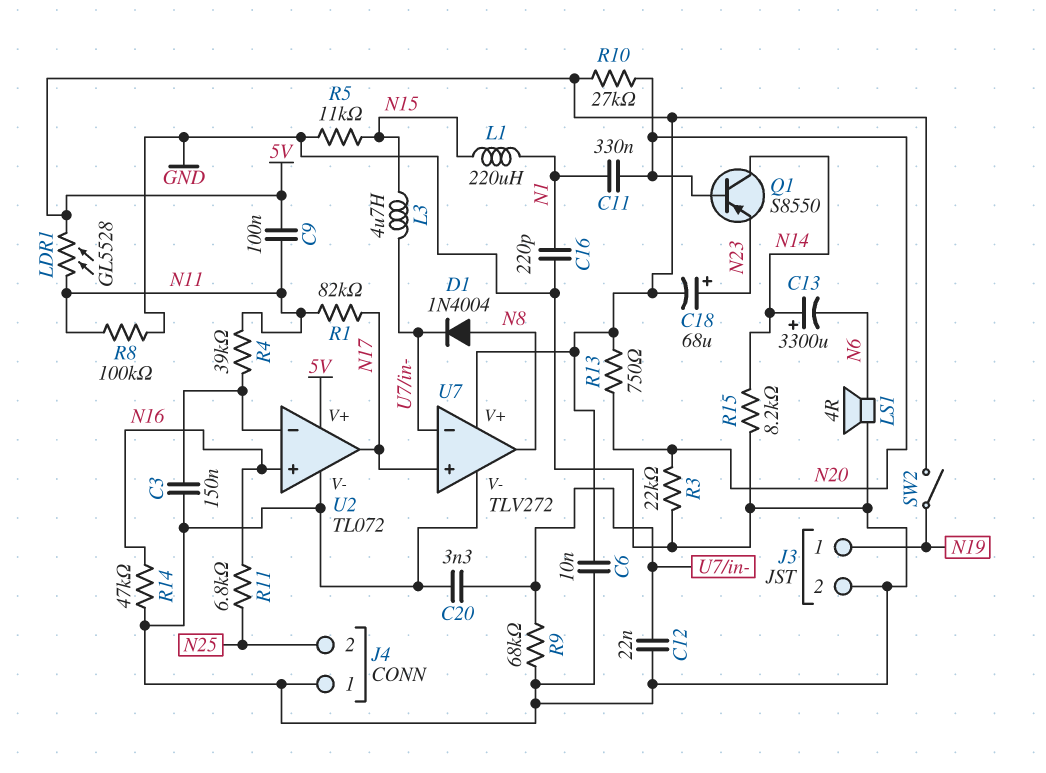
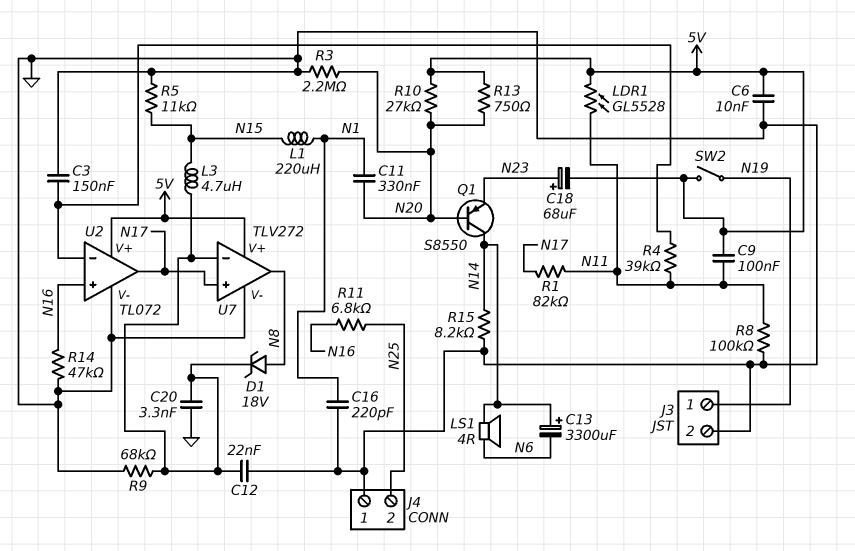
D1: diode 1N4004 (A N8, K U7/in-) -> zener 18V (A N8, K U7/in-)
LS1: speaker 4R (GND, N6) -> speaker 4R (N6, N14)
R3: 22k (GND, N20) -> 2.2M (GND, N20)

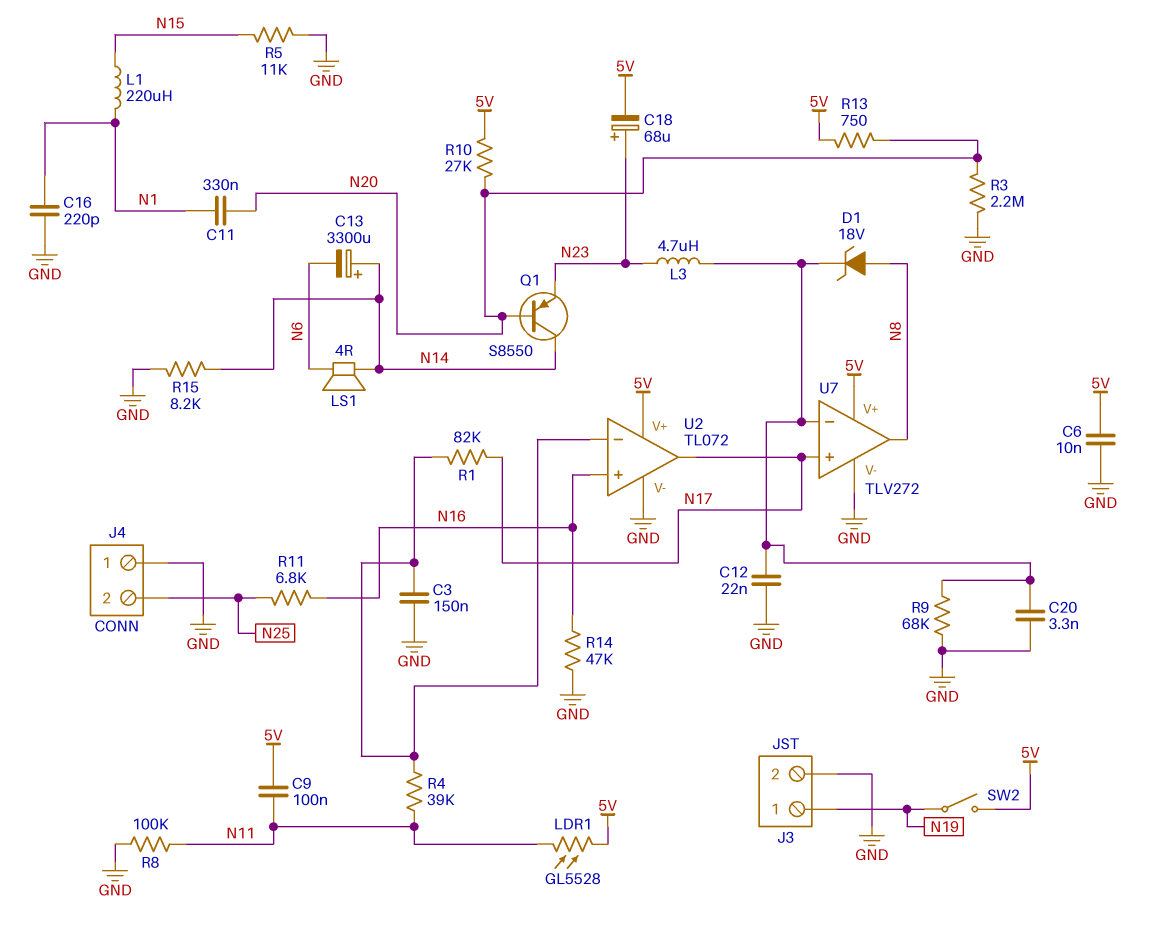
L3: 4.7uH (N15, U7/in-) -> 4.7uH (N23, U7/in-)
R1: 82k (N11, N17) -> 82k (N17, U2/in-)

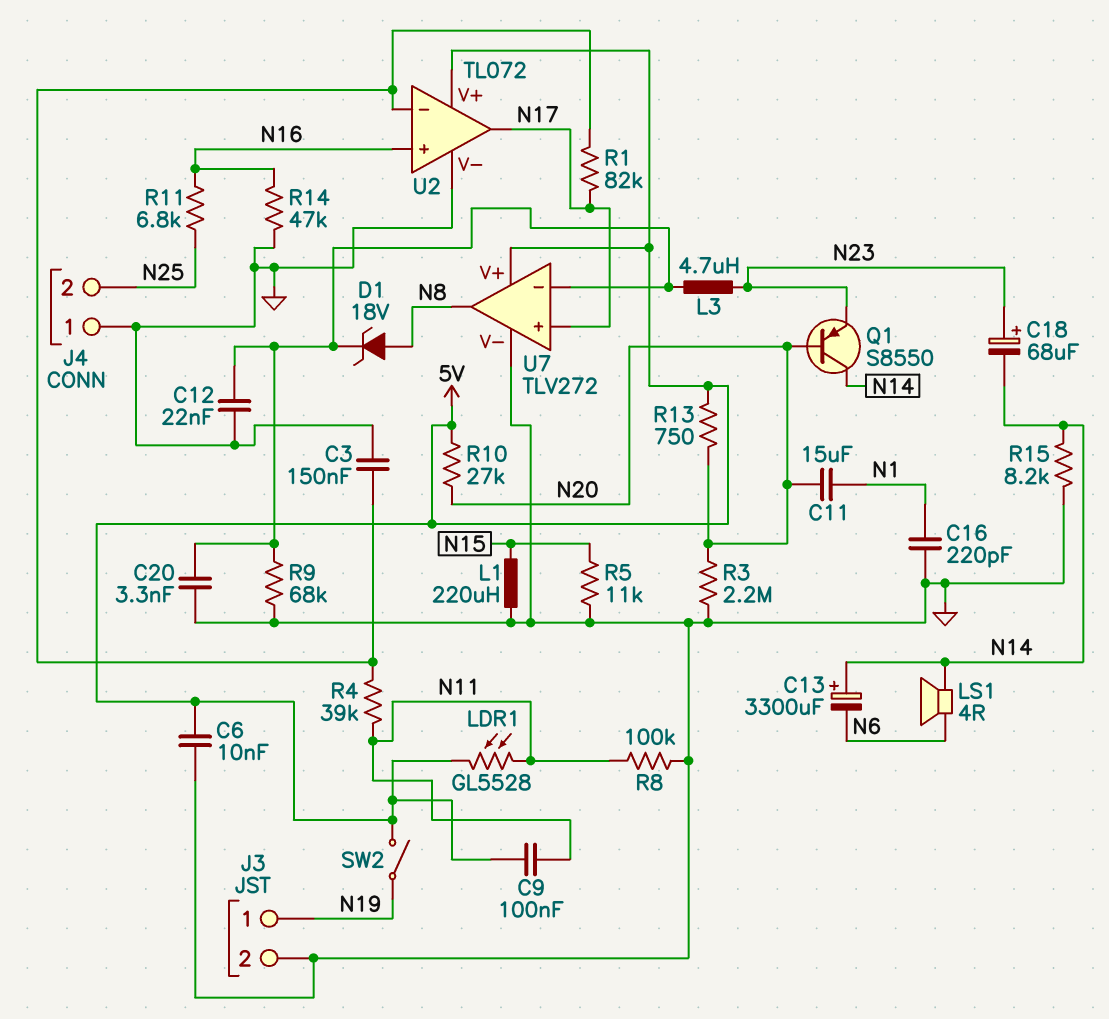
C11: 330nF (N1, N20) -> 15uF (N1, N20)
C18: 68uF (plus N23, minus 5V) -> 68uF (plus N23, minus N14)
L1: 220uH (N1, N15) -> 220uH (GND, N15)

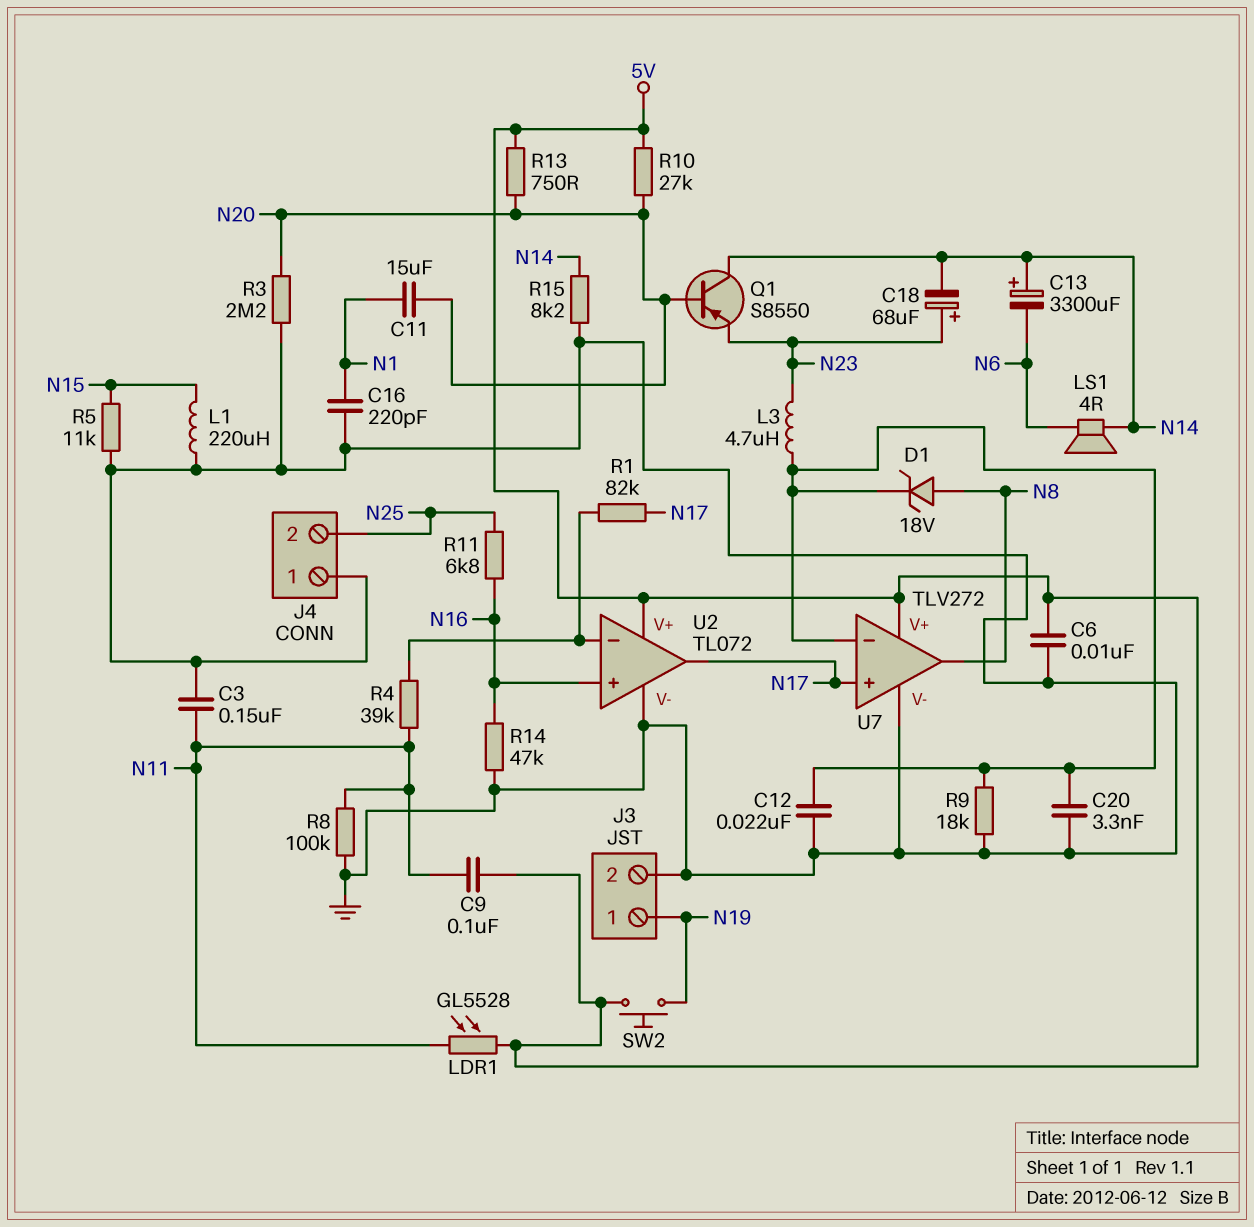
C3: 150nF (GND, U2/in-) -> 150nF (GND, N11)
R9: 68k (GND, U7/in-) -> 18k (GND, U7/in-)
SW2: switch (5V, N19) -> button (5V, N19)

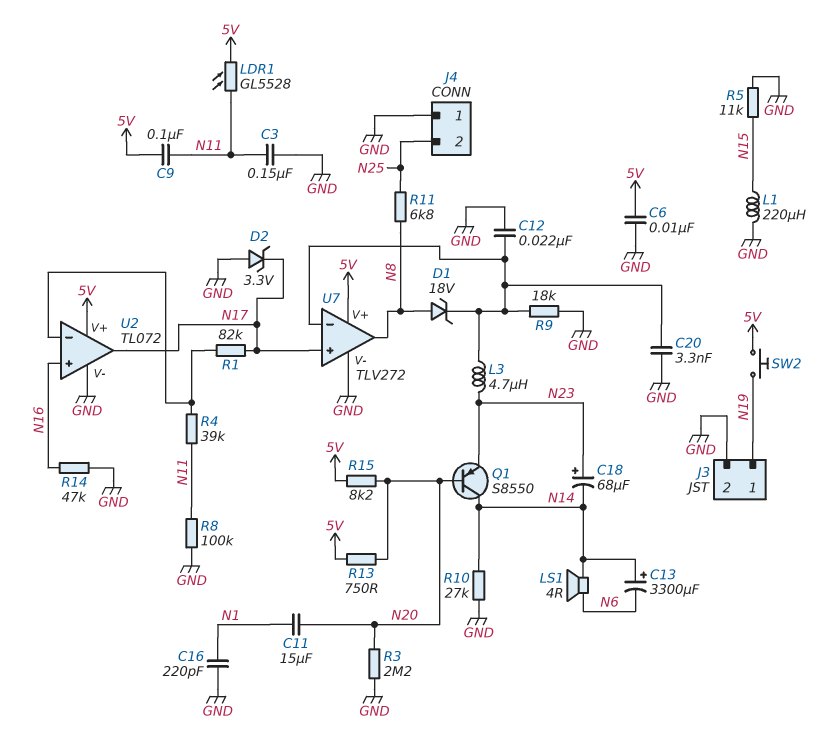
D2: none -> zener 3.3V (A GND, K N17)
R10: 27k (5V, N20) -> 27k (GND, N14)
R11: 6.8k (N16, N25) -> 6.8k (N8, N25)
R15: 8.2k (GND, N14) -> 8.2k (5V, N20)

